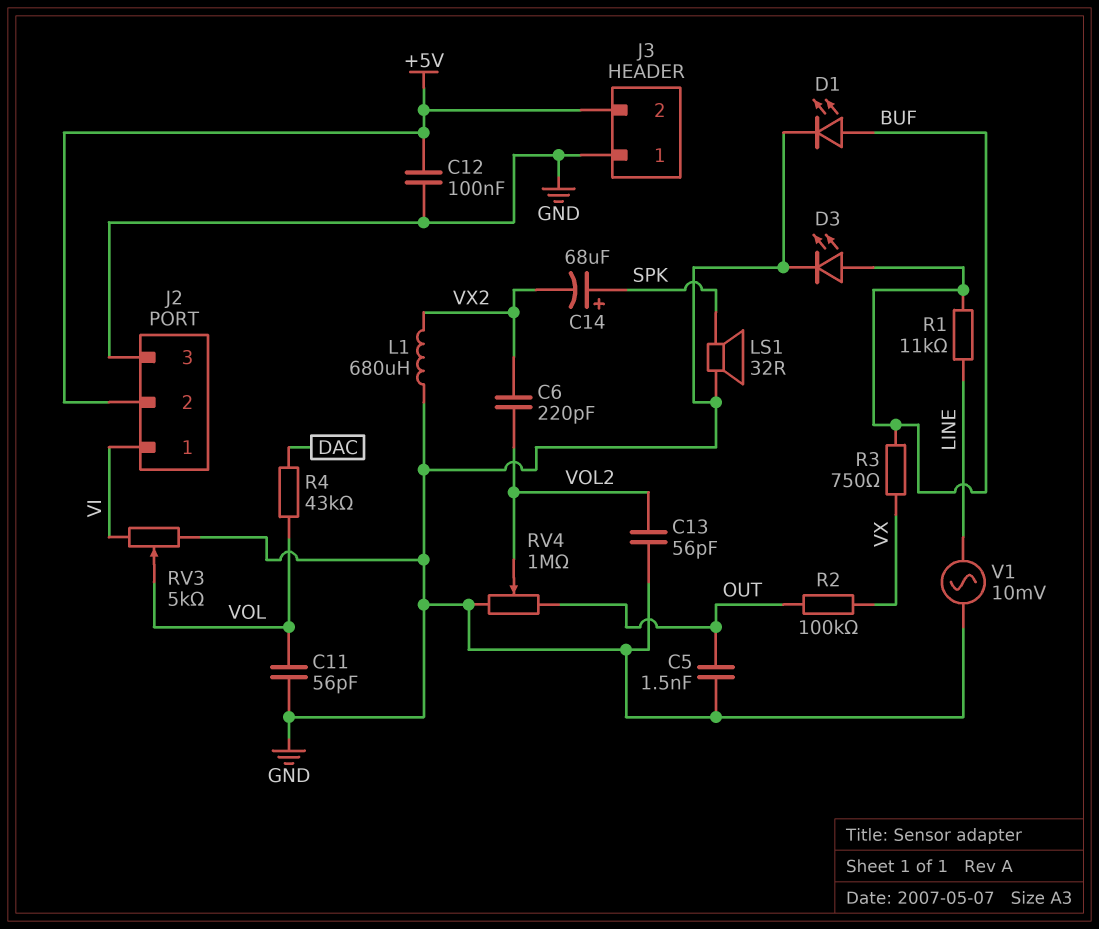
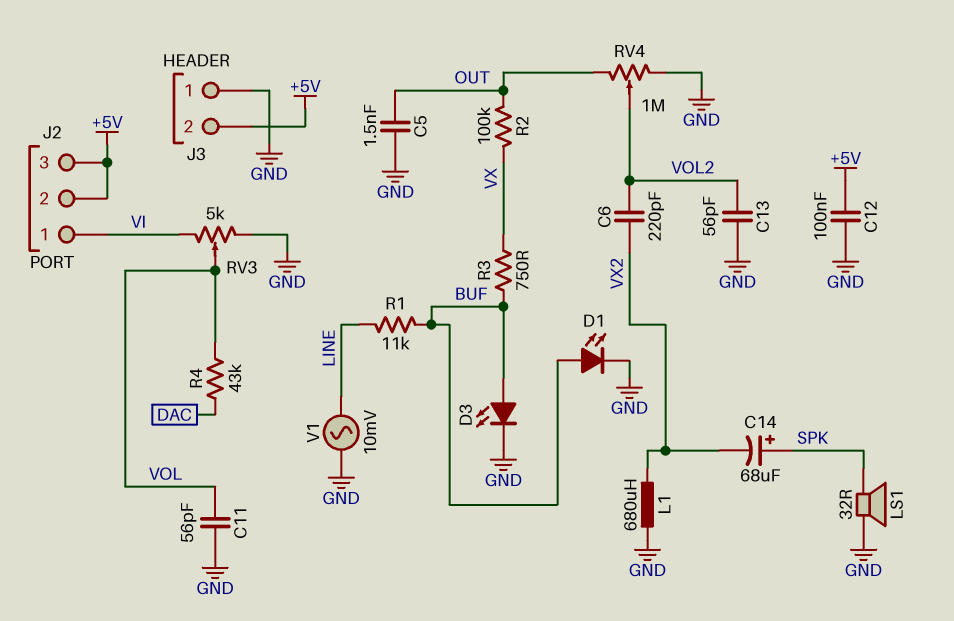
J2 pin 3: GND -> +5V

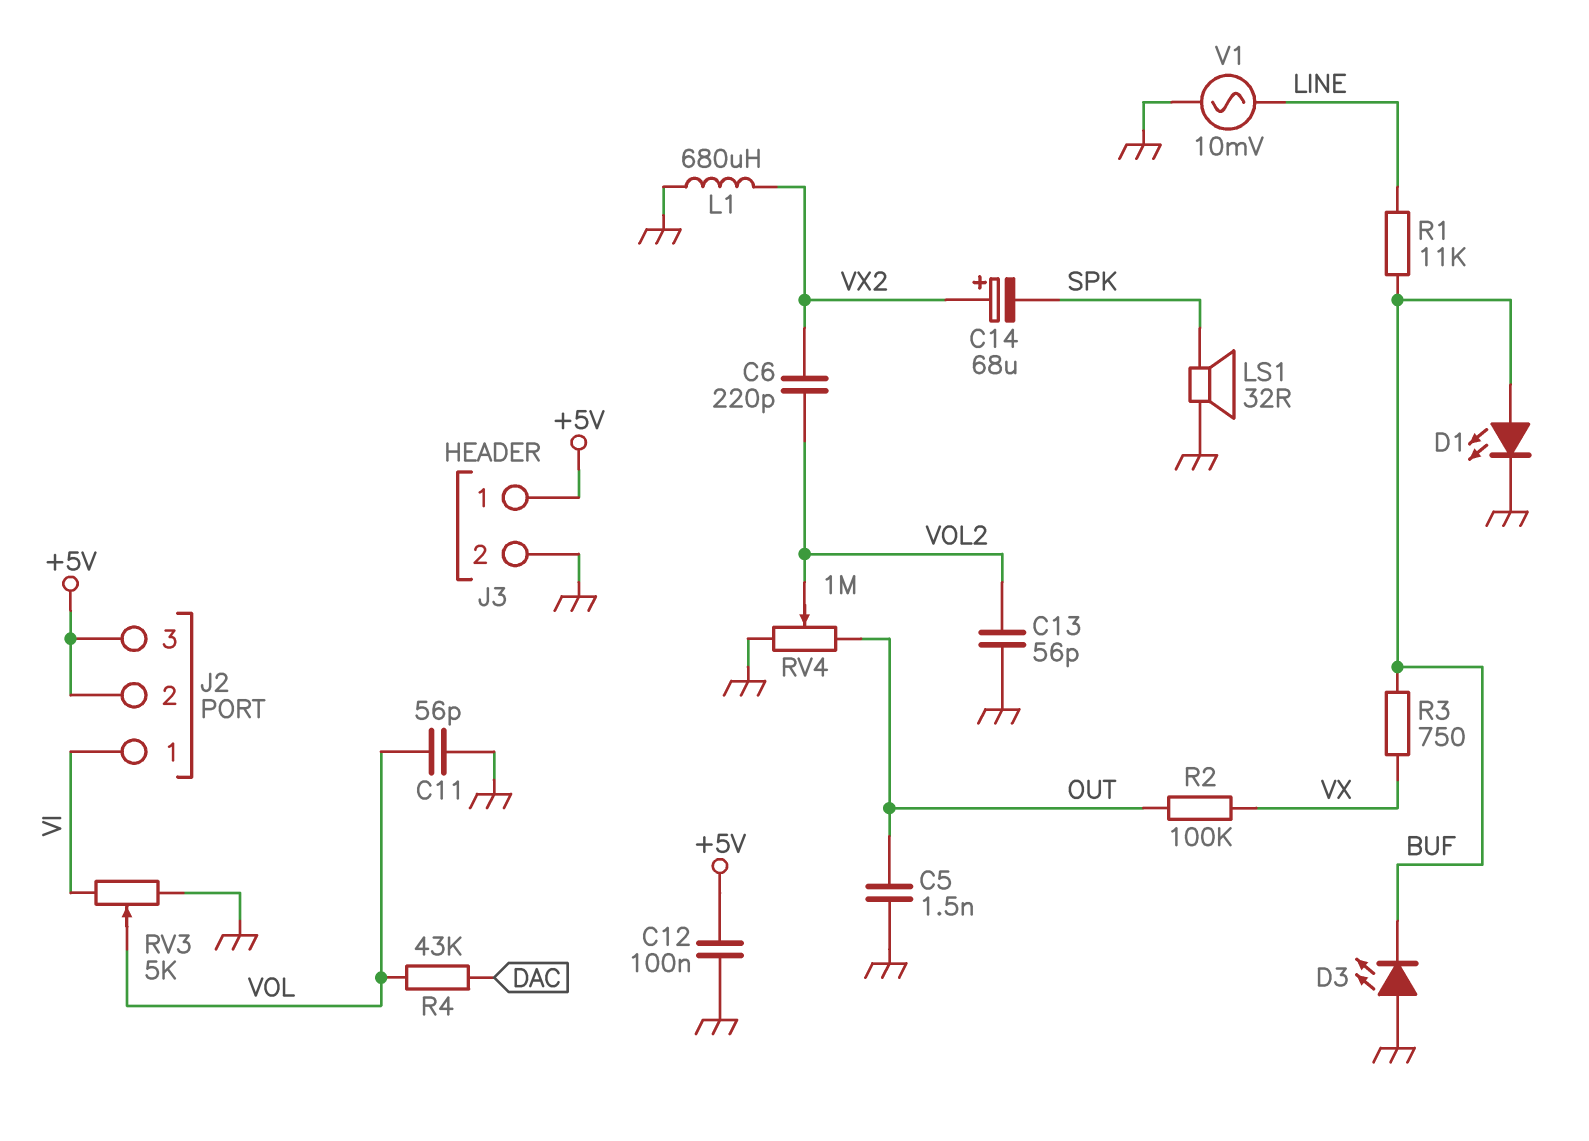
C14: 68uF (plus SPK, minus VX2) -> 68uF (plus VX2, minus SPK)
D3: LED (A BUF, K GND) -> LED (A GND, K BUF)
J3 pin 1: GND -> +5V
J3 pin 2: +5V -> GND

